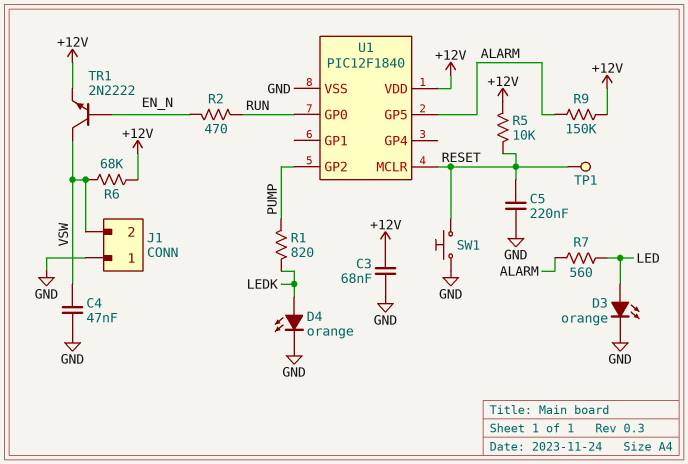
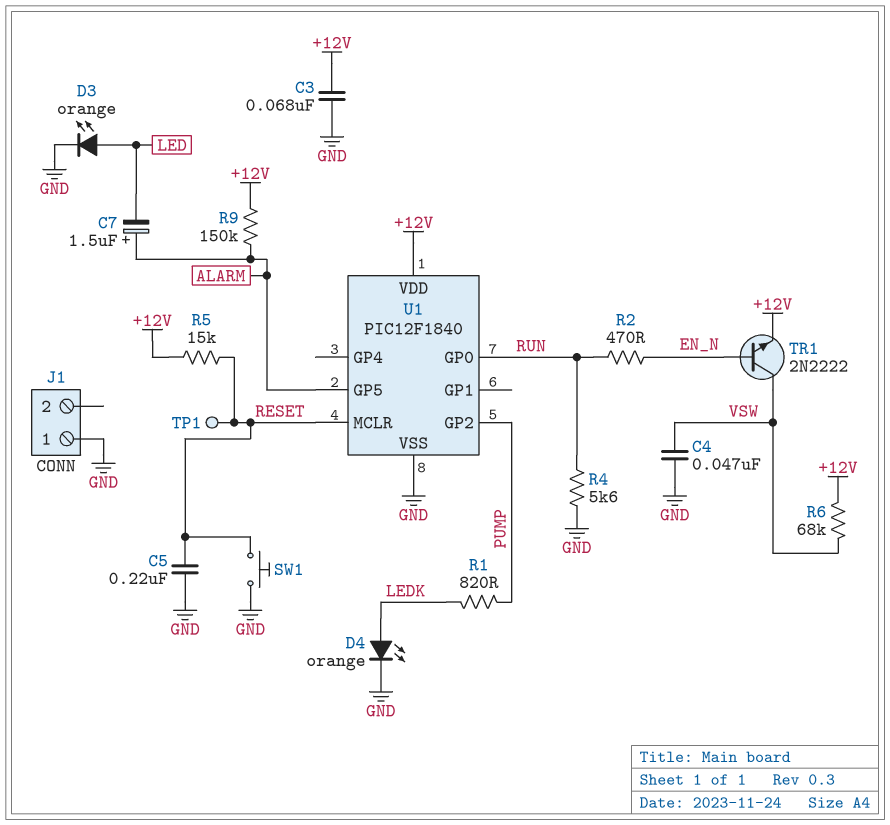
C7: none -> 1.5uF (plus ALARM, minus LED)
J1 pin 2: VSW -> none
R4: none -> 5.6k (GND, RUN)
R5: 10k (+12V, RESET) -> 15k (+12V, RESET)
R7: 560 (ALARM, LED) -> none

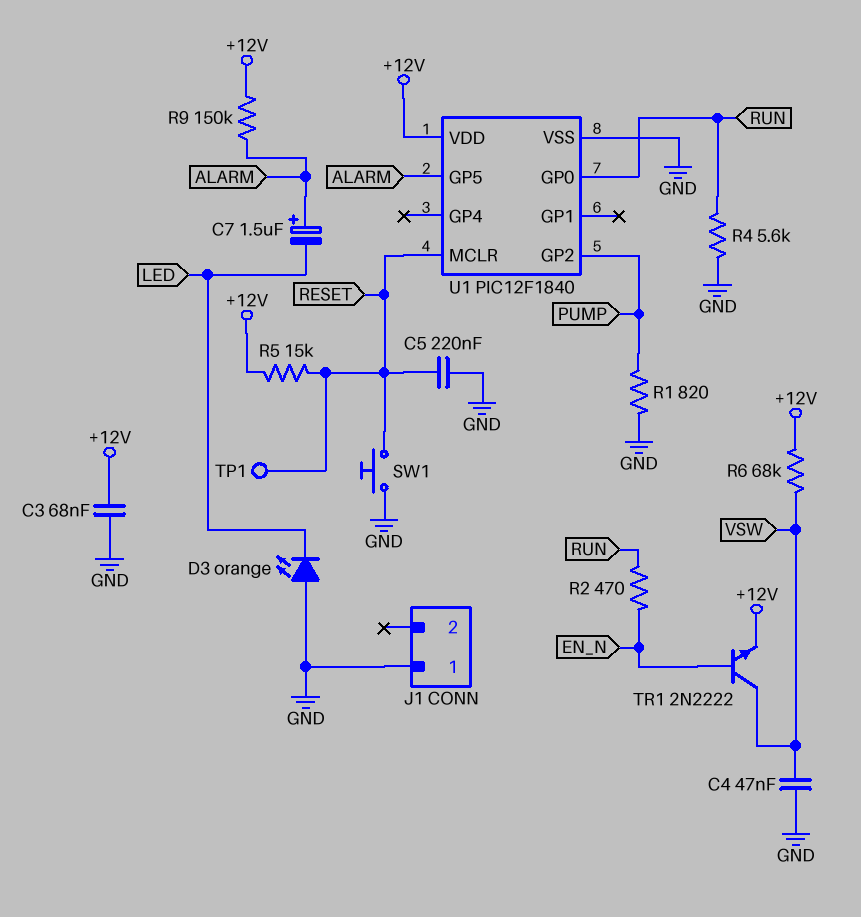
D3: LED orange (A LED, K GND) -> LED orange (A GND, K LED)
D4: LED orange (A LEDK, K GND) -> none
R1: 820 (LEDK, PUMP) -> 820 (GND, PUMP)

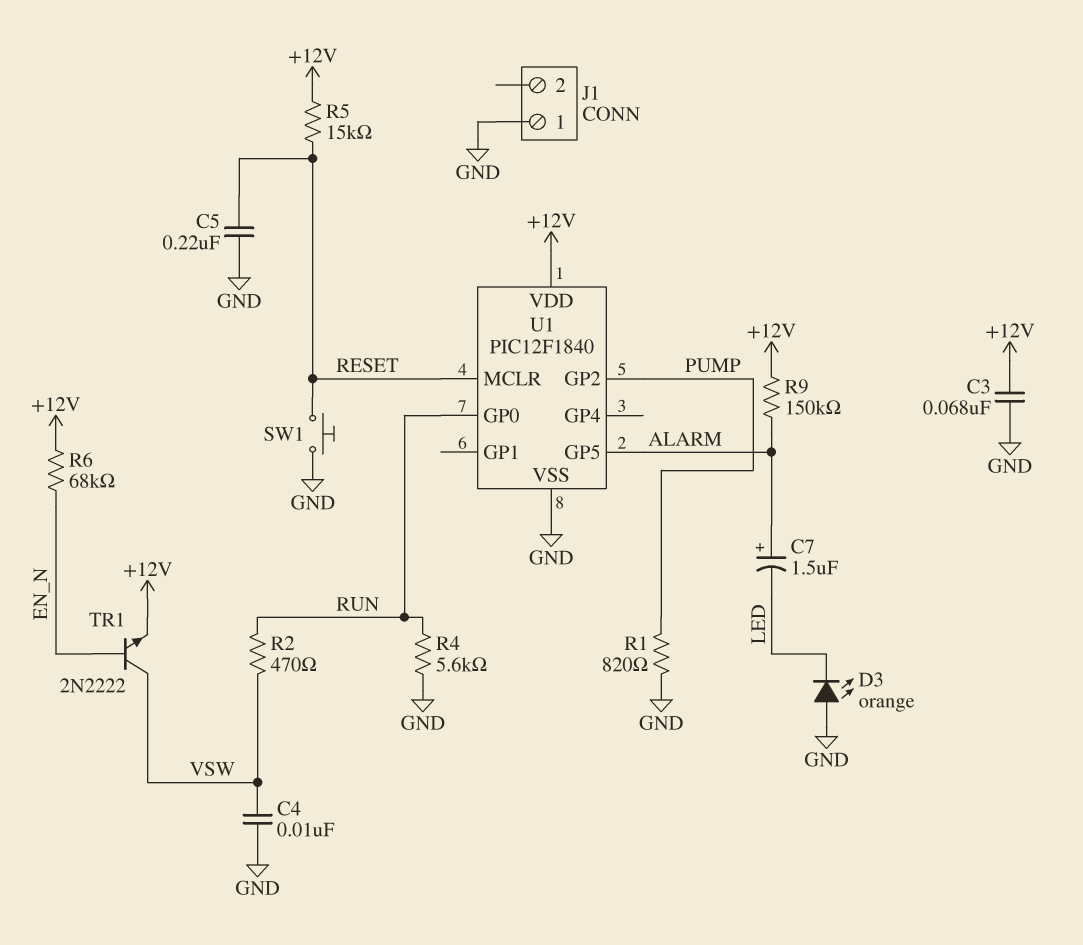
C4: 47nF (GND, VSW) -> 10nF (GND, VSW)
R2: 470 (EN_N, RUN) -> 470 (RUN, VSW)
R6: 68k (+12V, VSW) -> 68k (+12V, EN_N)
TP1: test point (RESET) -> none

